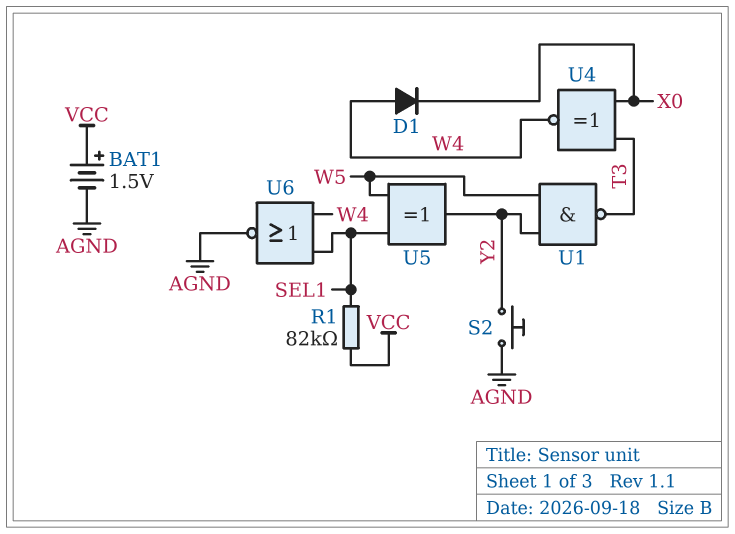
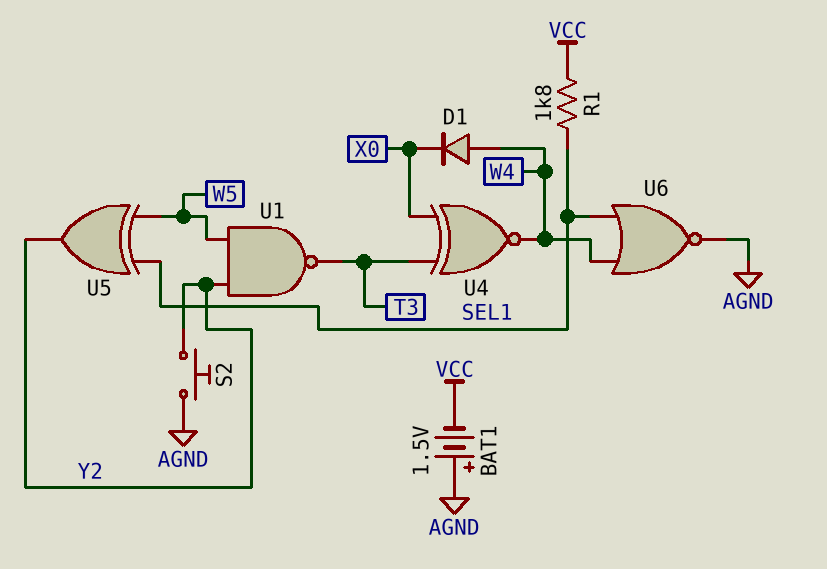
BAT1: 1.5V (plus VCC, minus AGND) -> 1.5V (plus AGND, minus VCC)
R1: 82k (SEL1, VCC) -> 1.8k (SEL1, VCC)

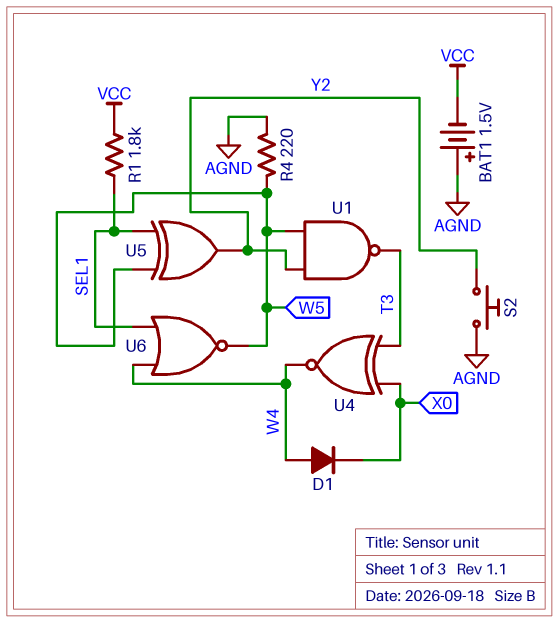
R4: none -> 220 (AGND, W5)
U6: NOR (in SEL1, in W4, out AGND) -> NOR (in SEL1, in W4, out W5)

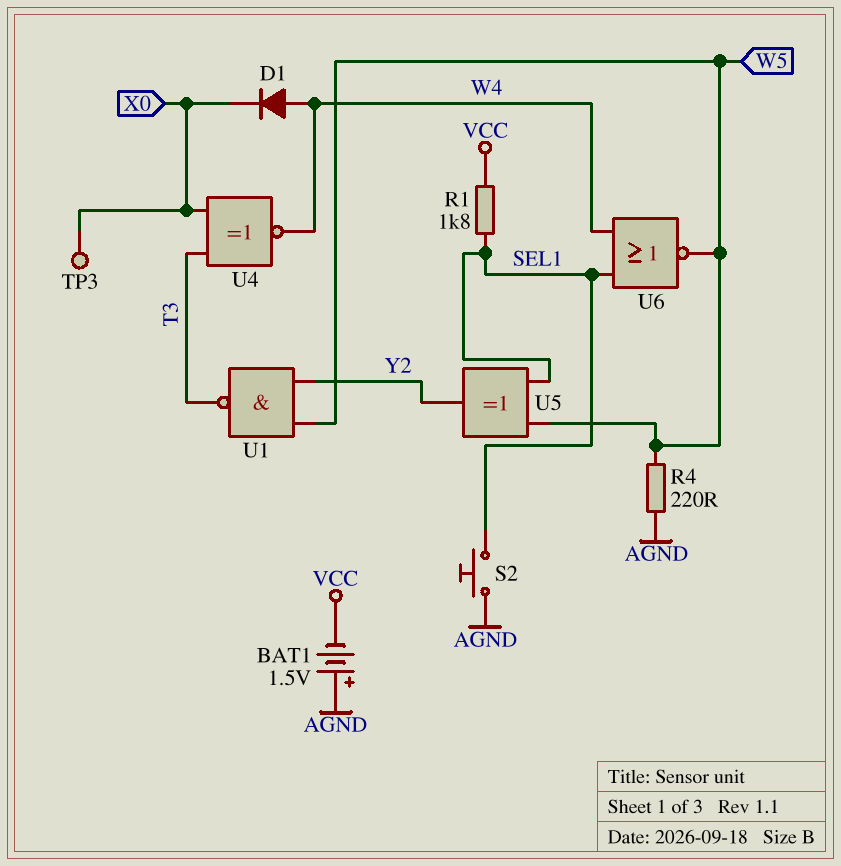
S2: button (AGND, Y2) -> button (AGND, SEL1)
TP3: none -> test point (X0)

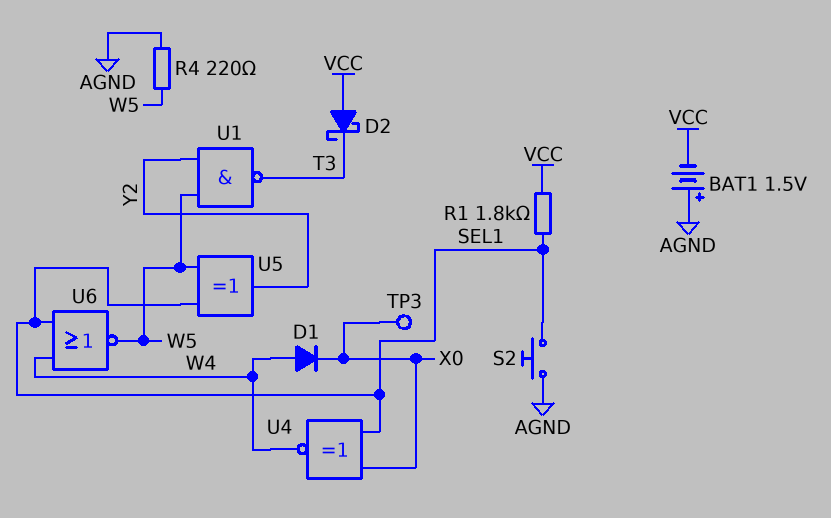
D2: none -> schottky (A VCC, K T3)
U4: XNOR (in T3, in X0, out W4) -> XNOR (in SEL1, in X0, out W4)

